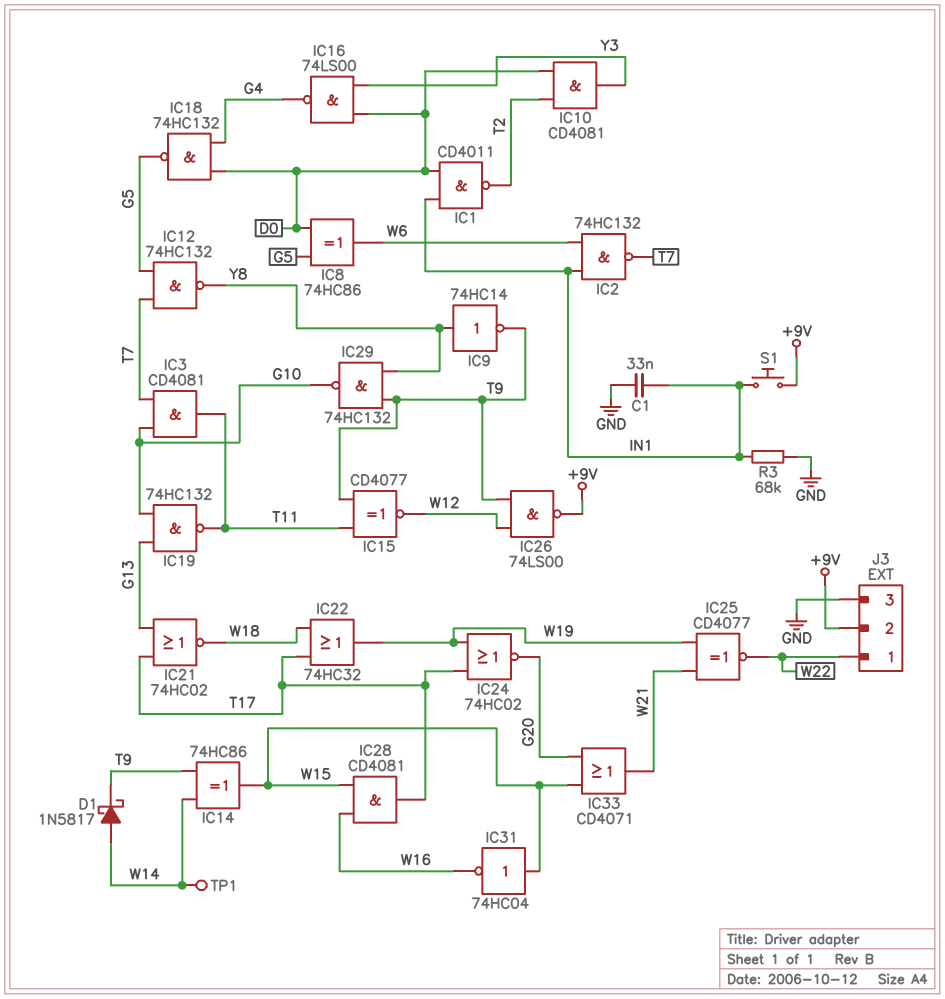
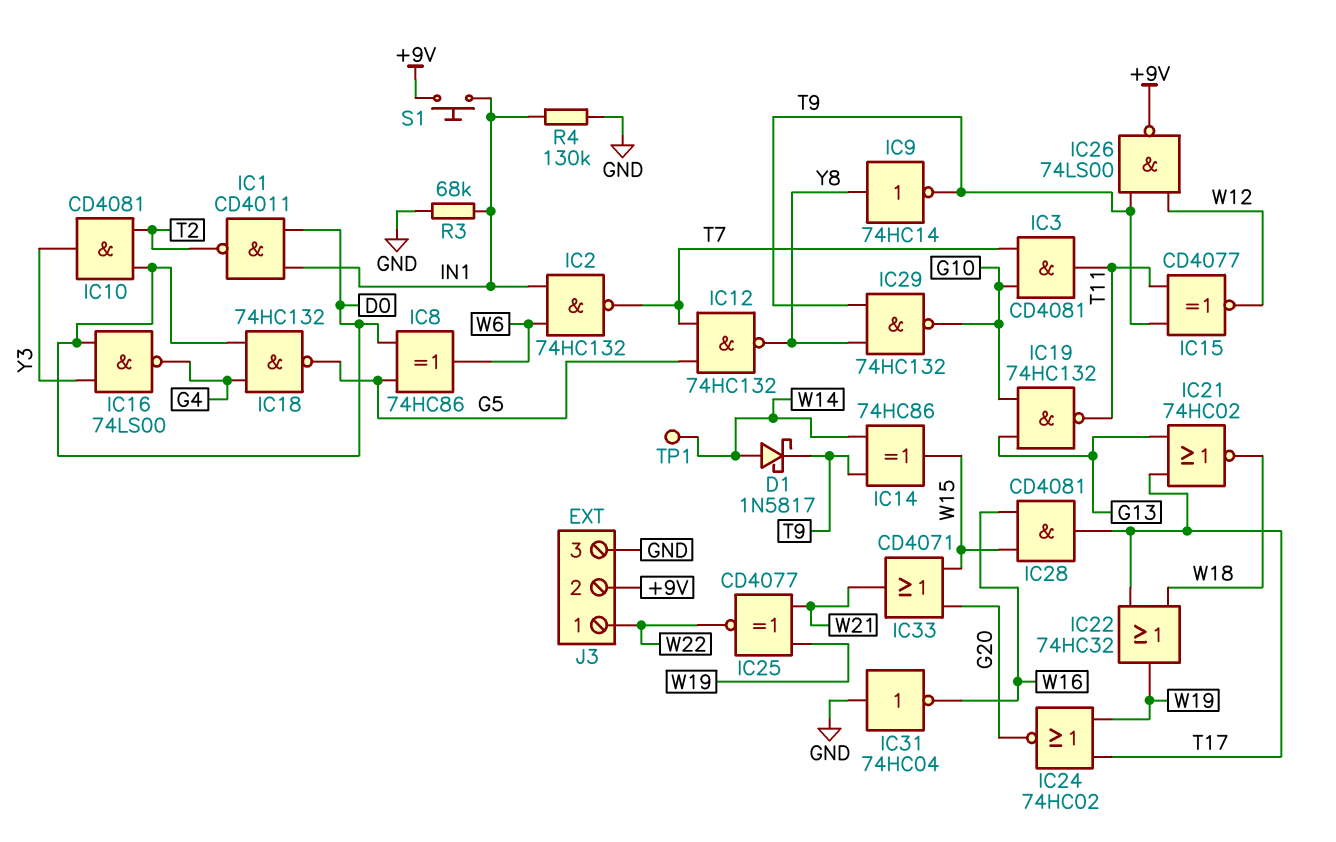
C1: 33nF (GND, IN1) -> none
IC31: NOT 74HC04 (in W15, out W16) -> NOT 74HC04 (in GND, out W16)
R4: none -> 130k (GND, IN1)

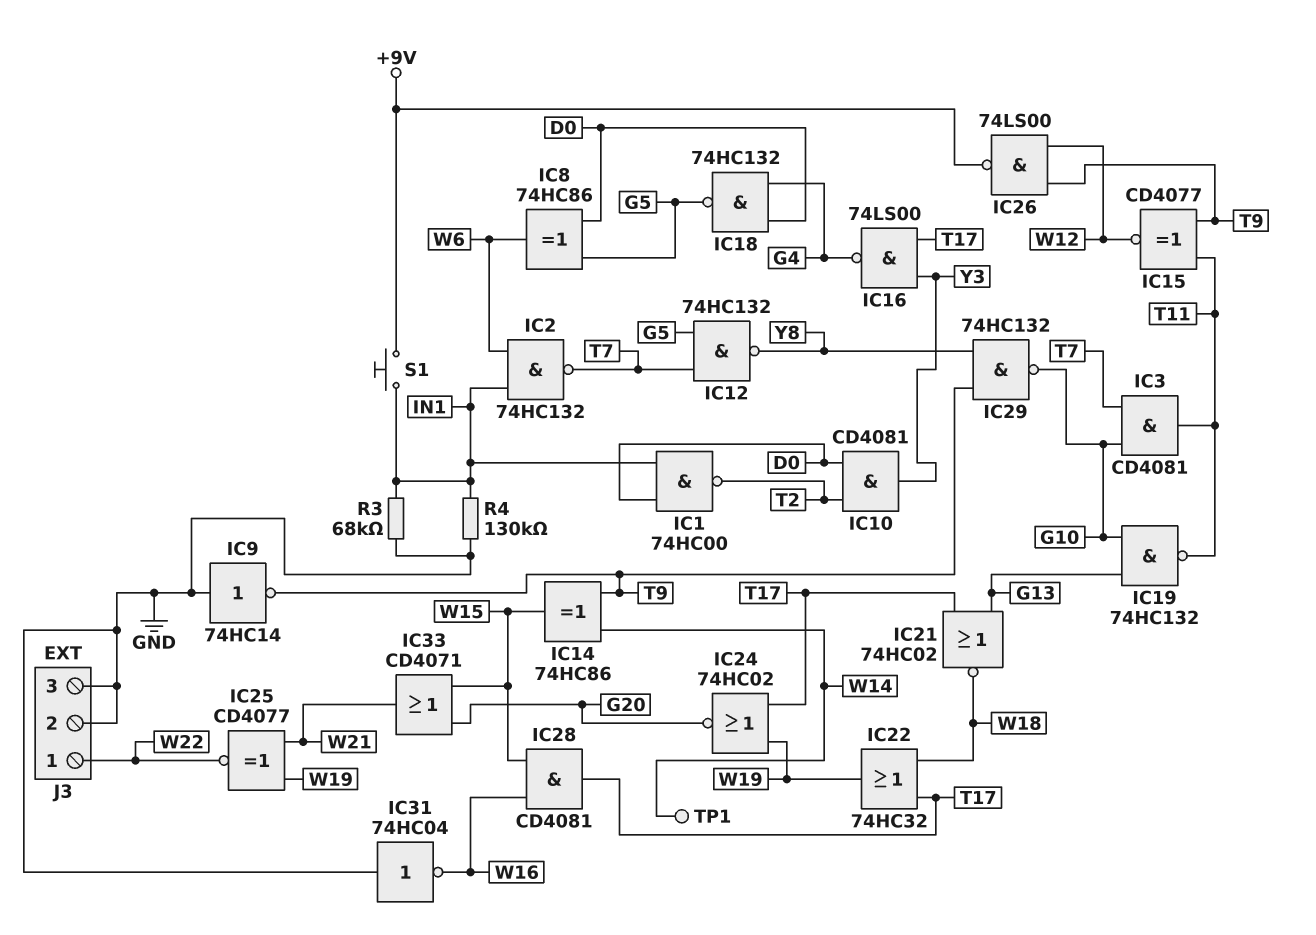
D1: schottky 1N5817 (A W14, K T9) -> none
IC1: NAND CD4011 (in D0, in IN1, out T2) -> NAND 74HC00 (in D0, in IN1, out T2)
IC9: NOT 74HC14 (in Y8, out T9) -> NOT 74HC14 (in GND, out T9)
IC16: NAND 74LS00 (in D0, in Y3, out G4) -> NAND 74LS00 (in T17, in Y3, out G4)
J3 pin 2: +9V -> GND

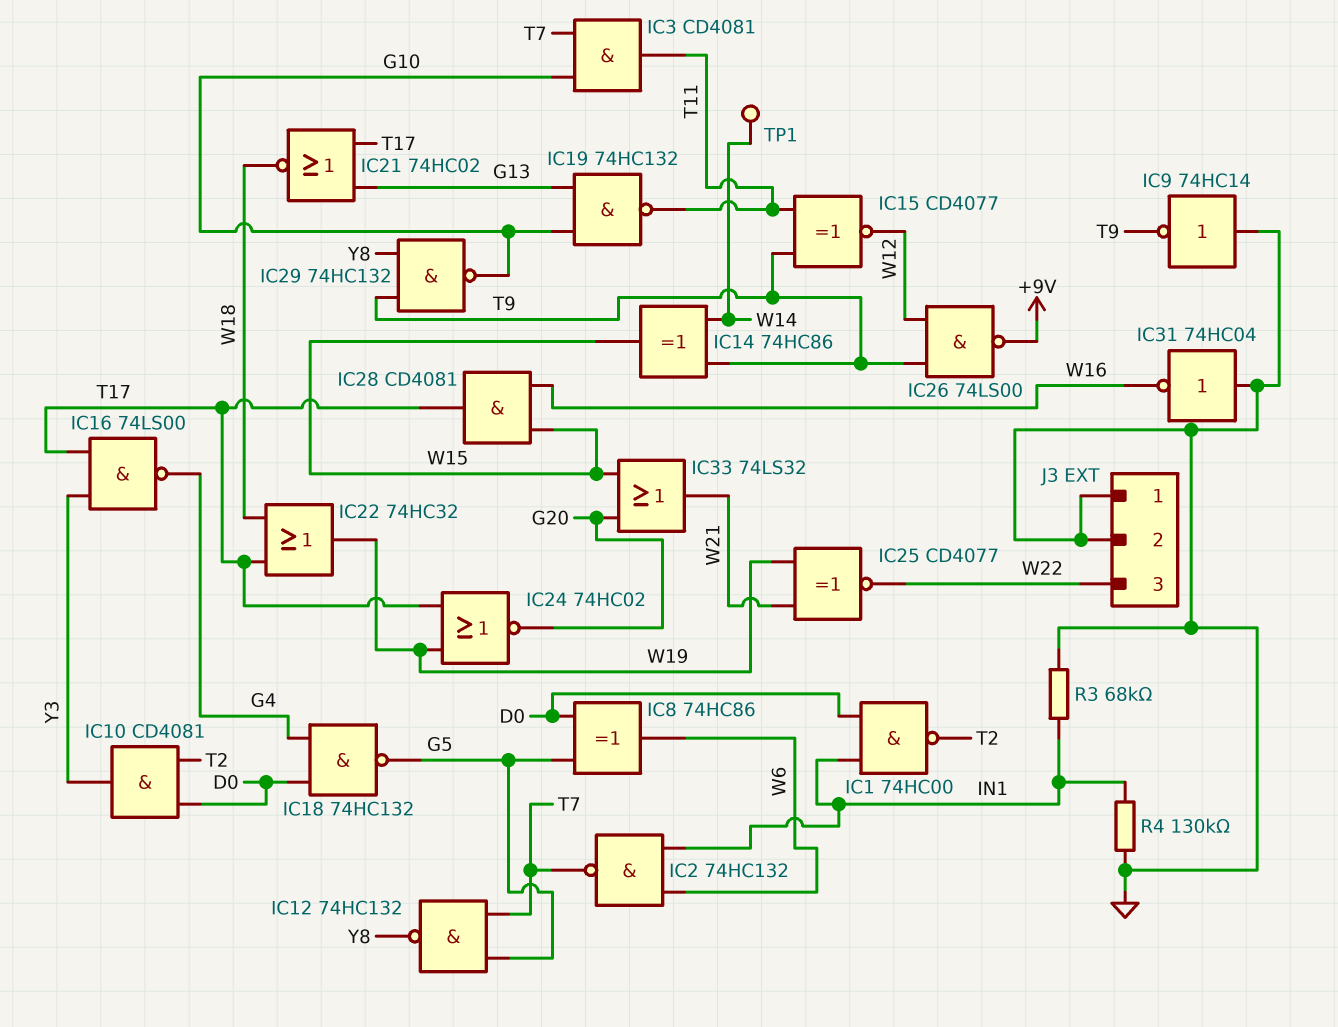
IC33: OR CD4071 (in G20, in W15, out W21) -> OR 74LS32 (in G20, in W15, out W21)
J3 pin 1: W22 -> GND
J3 pin 3: GND -> W22
S1: button (+9V, IN1) -> none

